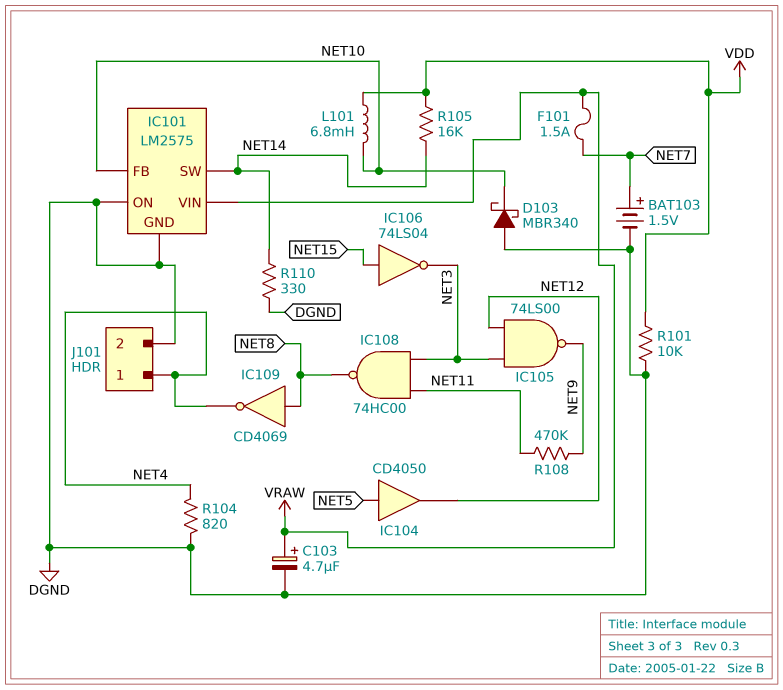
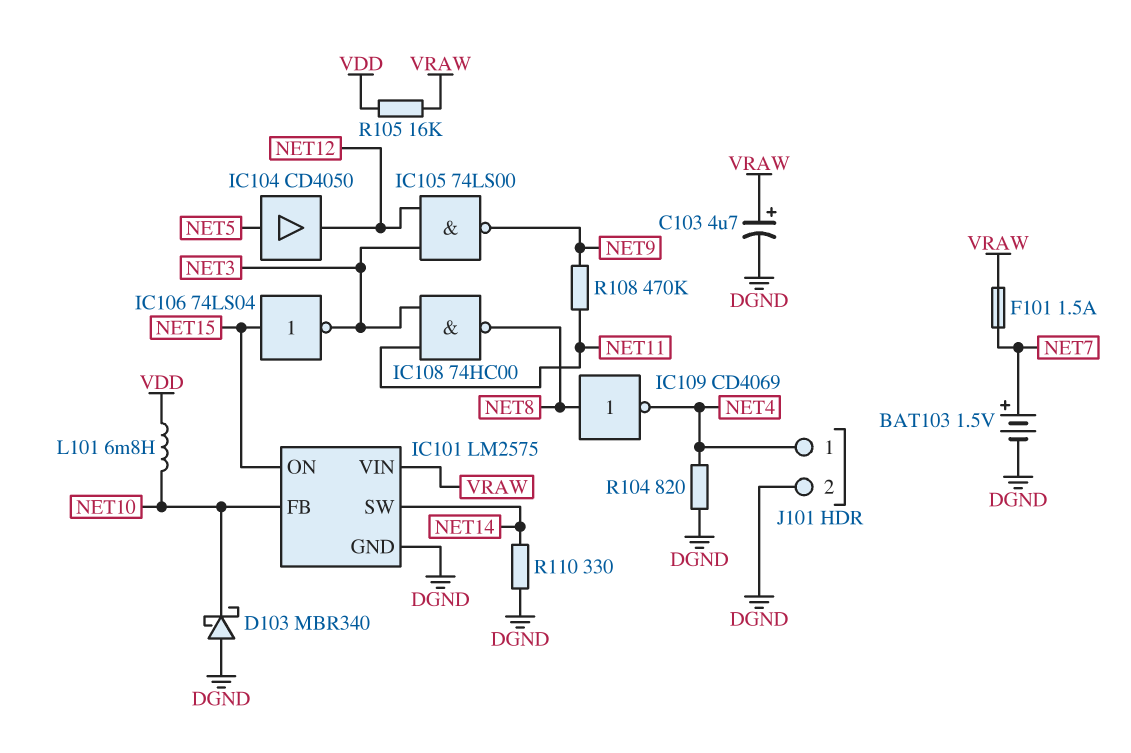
IC101 pin ON: DGND -> NET15
R101: 10k (DGND, VDD) -> none
R105: 16k (NET14, VDD) -> 16k (VDD, VRAW)

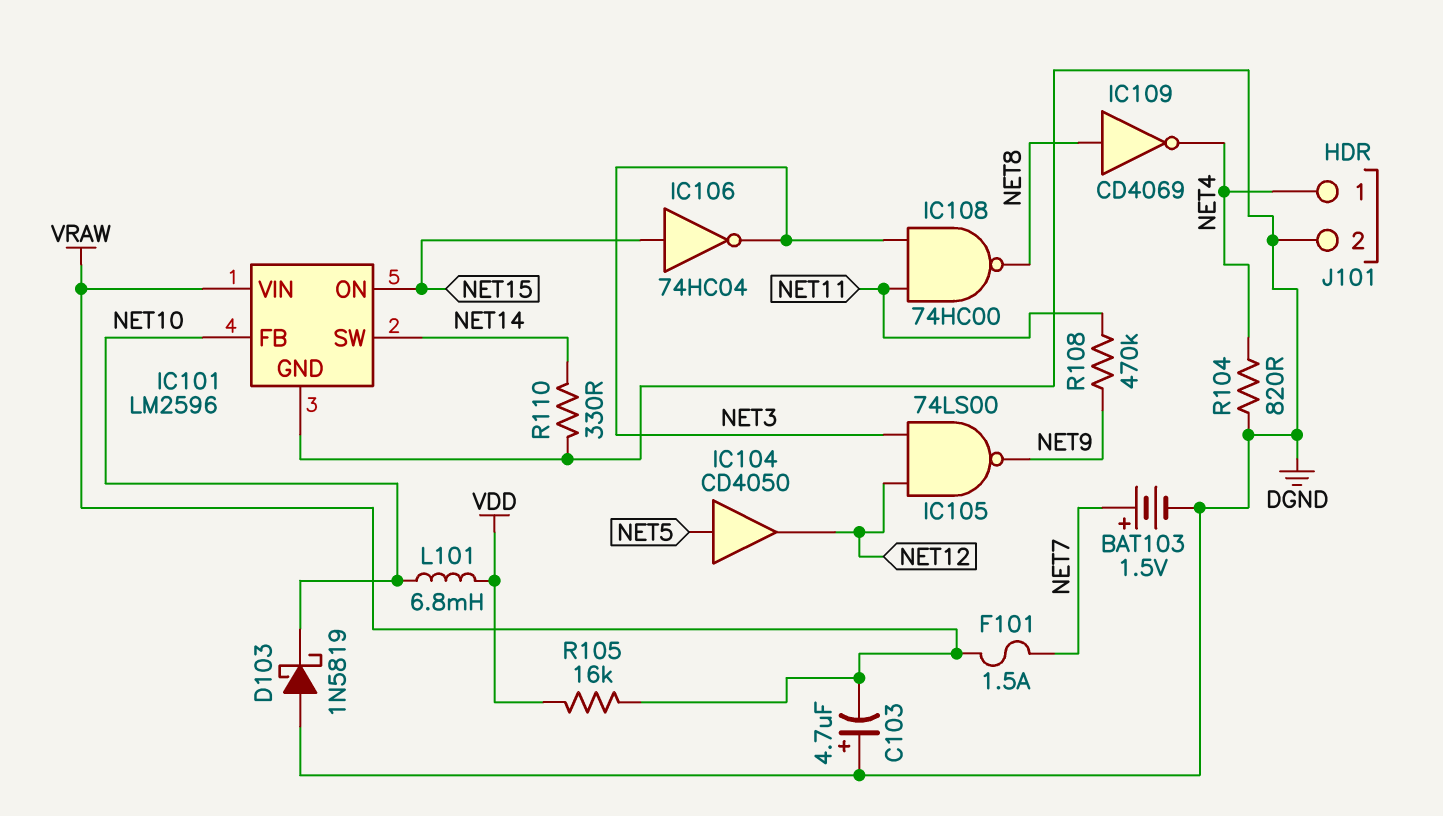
C103: 4.7uF (plus VRAW, minus DGND) -> 4.7uF (plus DGND, minus VRAW)
D103: schottky MBR340 (A DGND, K NET10) -> schottky 1N5819 (A DGND, K NET10)
IC101: LM2575 -> LM2596
IC106: NOT 74LS04 (in NET15, out NET3) -> NOT 74HC04 (in NET15, out NET3)

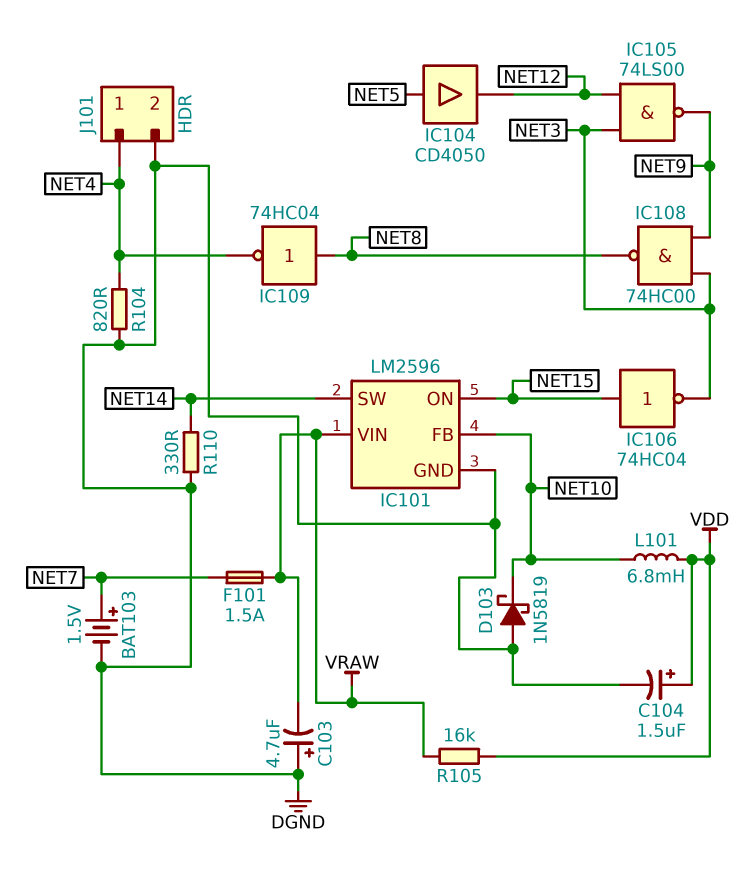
C104: none -> 1.5uF (plus VDD, minus DGND)
IC108: NAND 74HC00 (in NET3, in NET11, out NET8) -> NAND 74HC00 (in NET3, in NET9, out NET8)
IC109: NOT CD4069 (in NET8, out NET4) -> NOT 74HC04 (in NET8, out NET4)
R108: 470k (NET9, NET11) -> none

